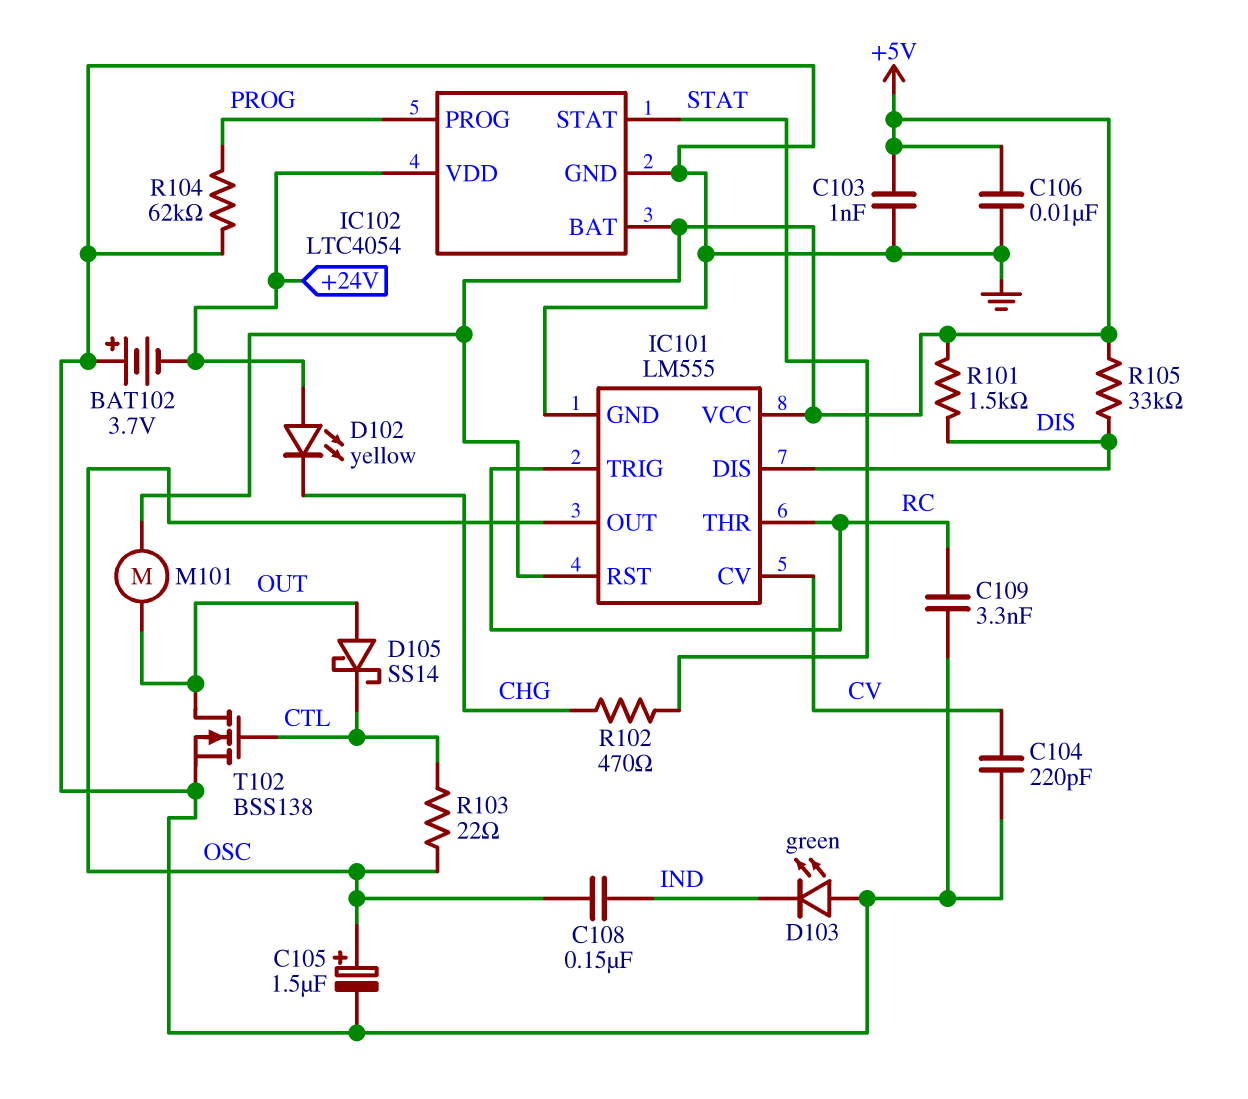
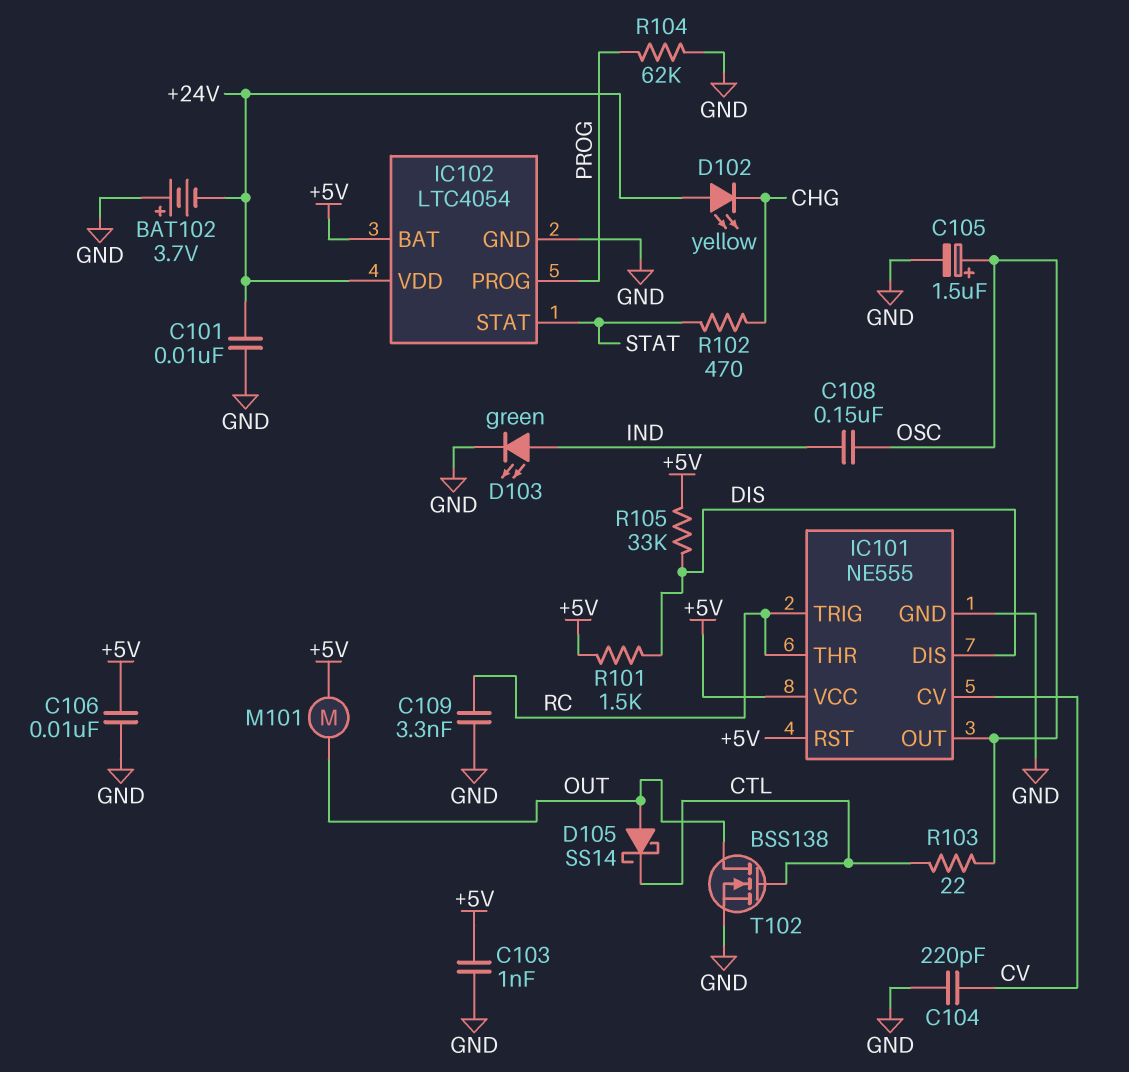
C101: none -> 10nF (+24V, GND)
D103: LED green (A GND, K IND) -> LED green (A IND, K GND)
IC101: LM555 -> NE555

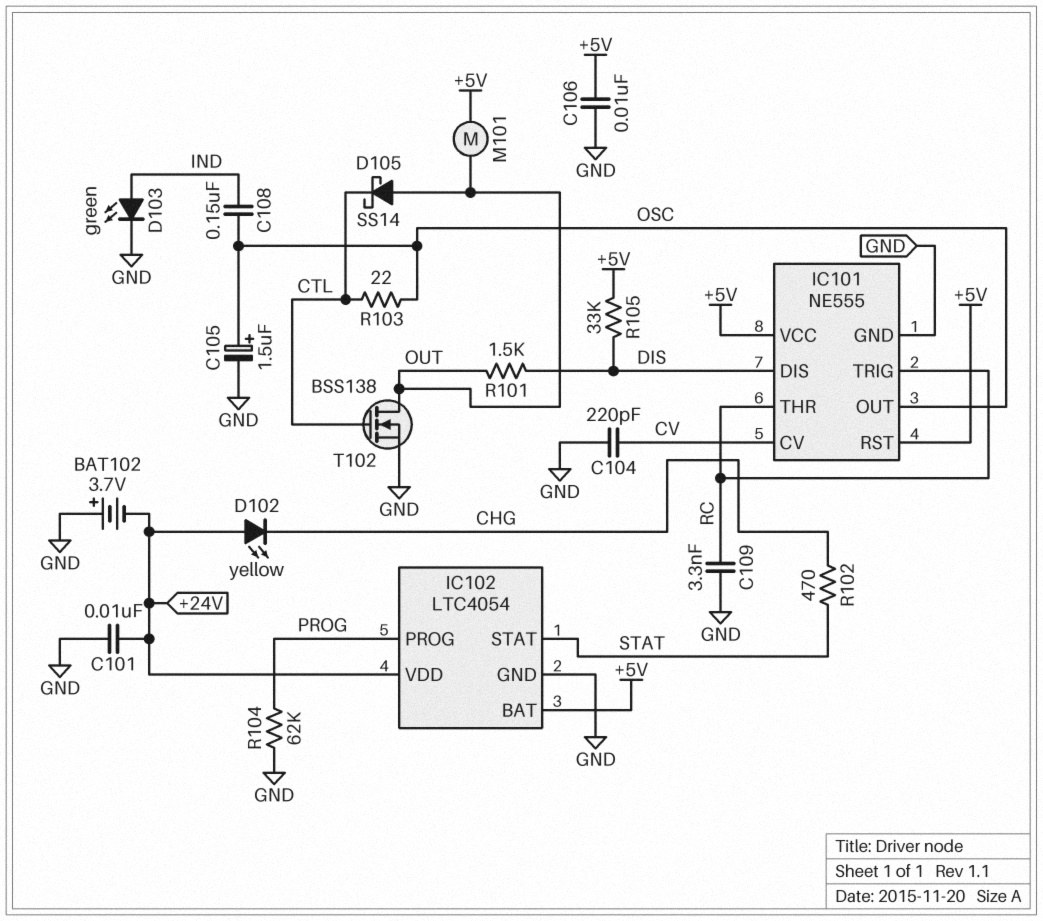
C103: 1nF (+5V, GND) -> none
R101: 1.5k (+5V, DIS) -> 1.5k (DIS, OUT)

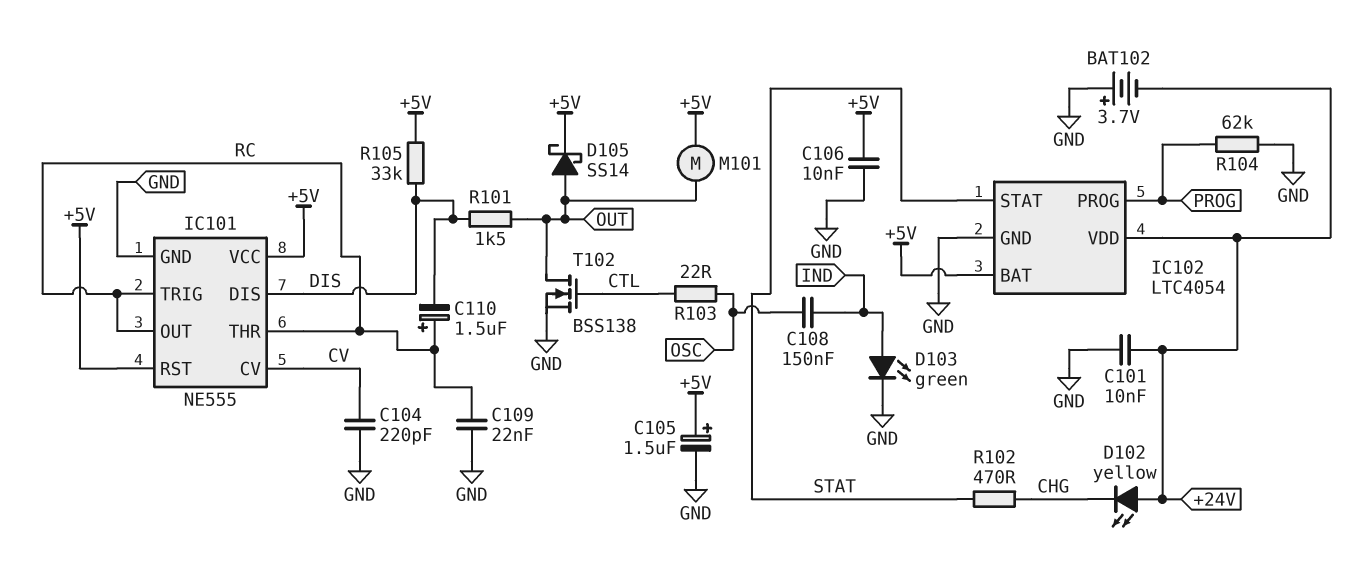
C105: 1.5uF (plus OSC, minus GND) -> 1.5uF (plus +5V, minus GND)
C109: 3.3nF (GND, RC) -> 22nF (GND, RC)
C110: none -> 1.5uF (plus RC, minus DIS)
D105: schottky SS14 (A OUT, K CTL) -> schottky SS14 (A OUT, K +5V)
IC101 pin OUT: OSC -> RC

